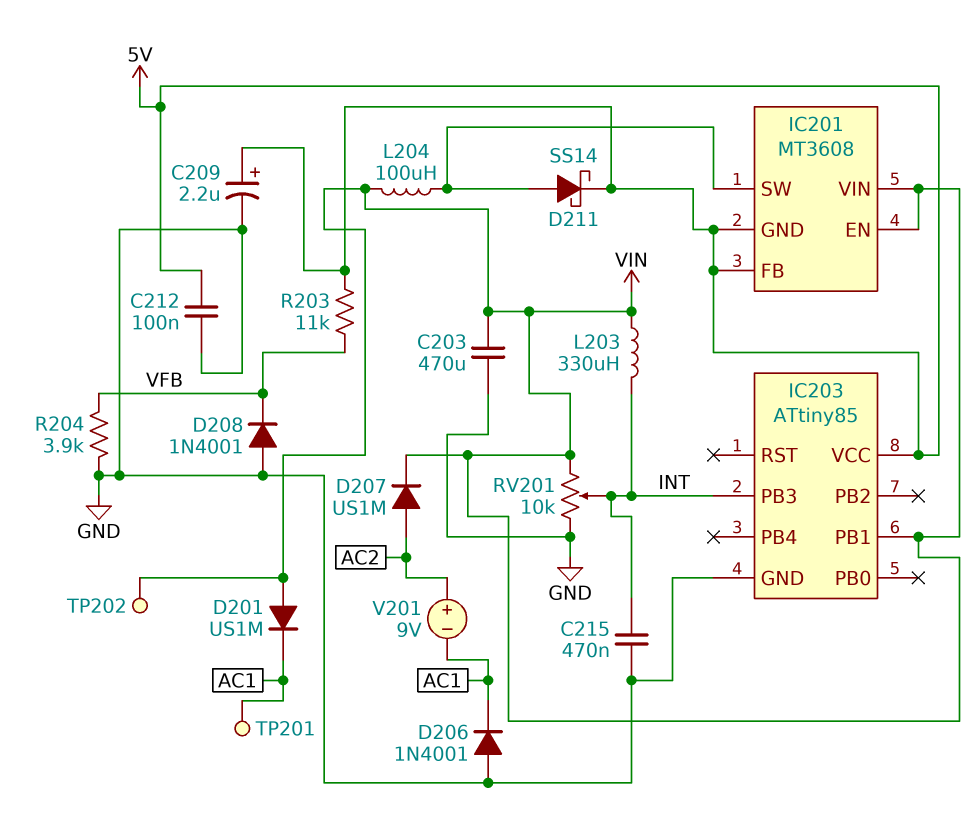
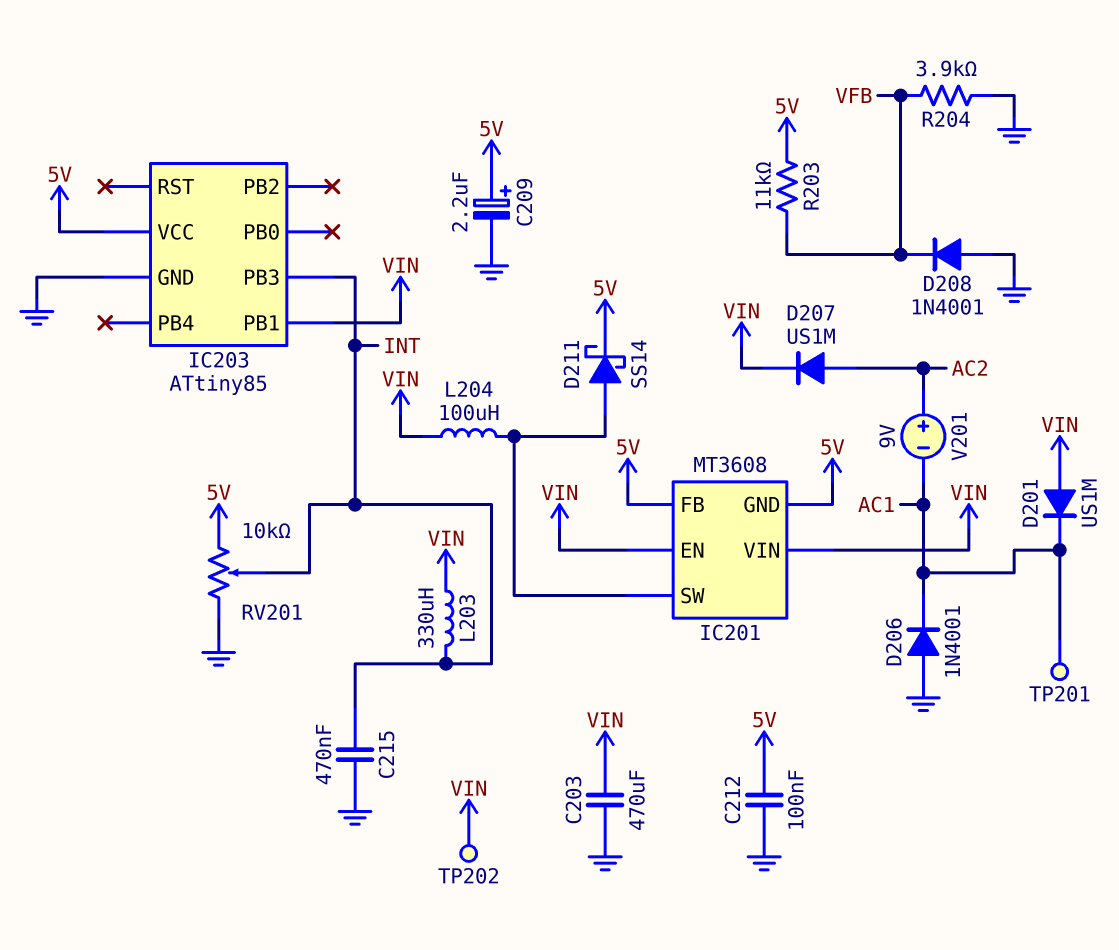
RV201: 10k (GND, VIN, wiper INT) -> 10k (5V, GND, wiper INT)

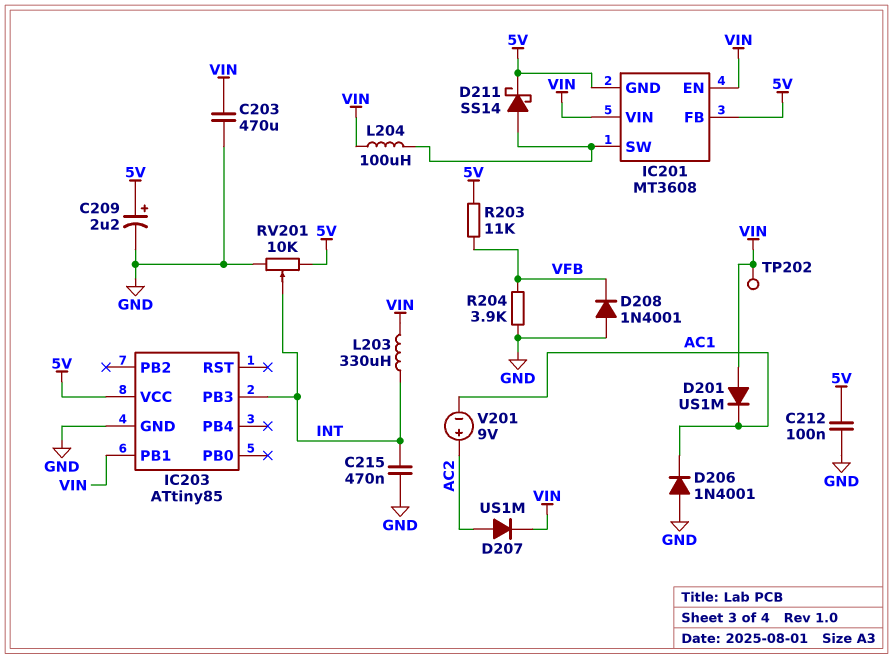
TP201: test point (AC1) -> none

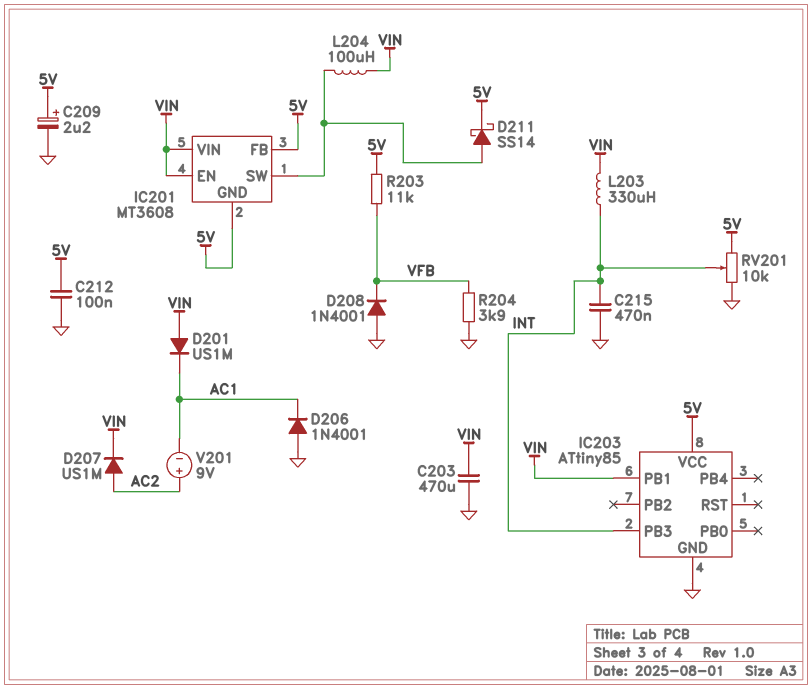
TP202: test point (VIN) -> none

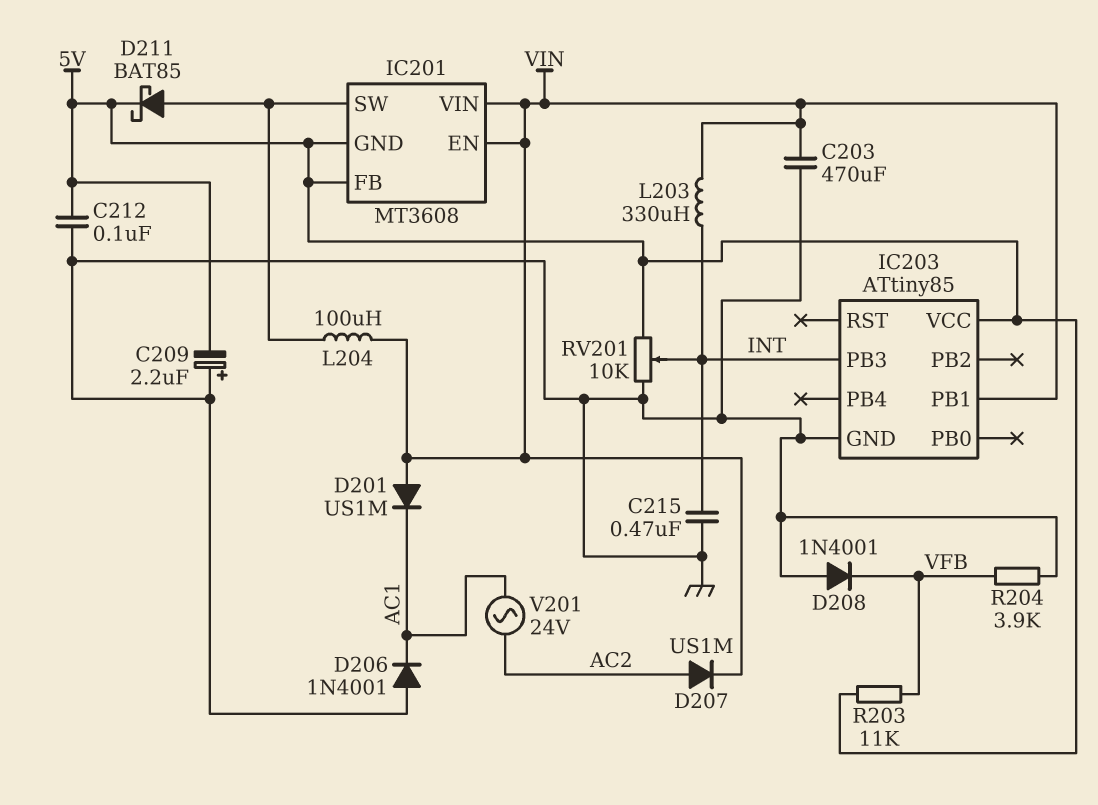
C209: 2.2uF (plus 5V, minus GND) -> 2.2uF (plus GND, minus 5V)
D211: schottky SS14 (A IC201/SW, K 5V) -> schottky BAT85 (A IC201/SW, K 5V)
V201: 9V (plus AC2, minus AC1) -> AC 24V (AC1, AC2)

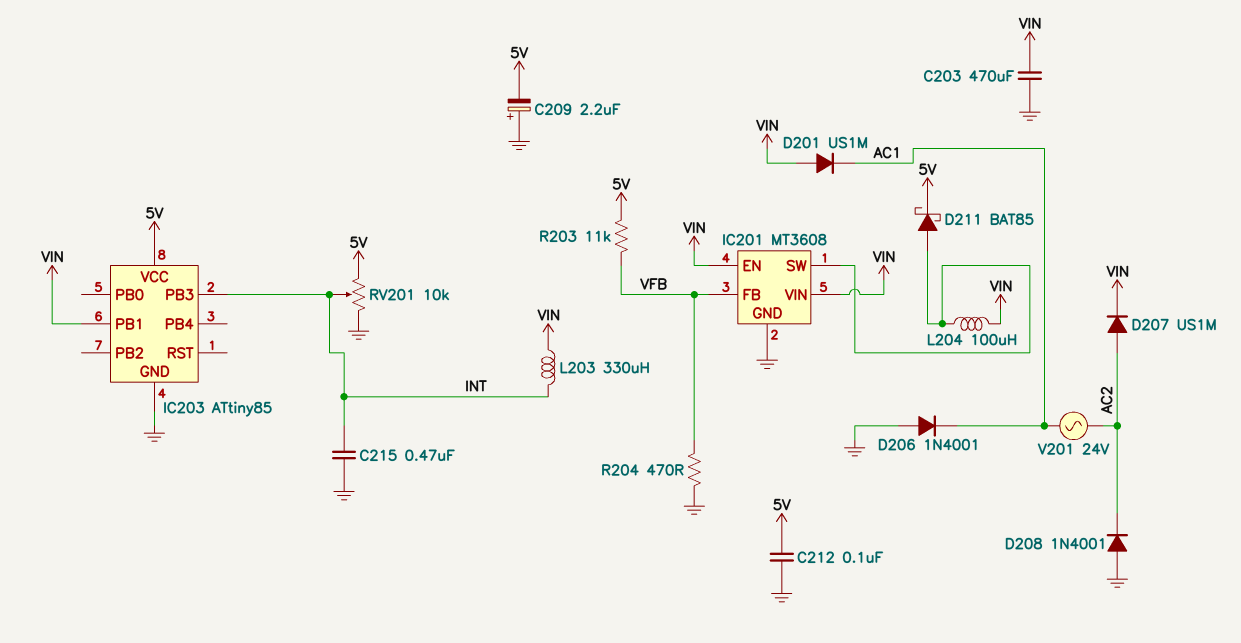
D208: diode 1N4001 (A GND, K VFB) -> diode 1N4001 (A GND, K AC2)
IC201 pin FB: 5V -> VFB
IC201 pin GND: 5V -> GND
R204: 3.9k (GND, VFB) -> 470 (GND, VFB)

